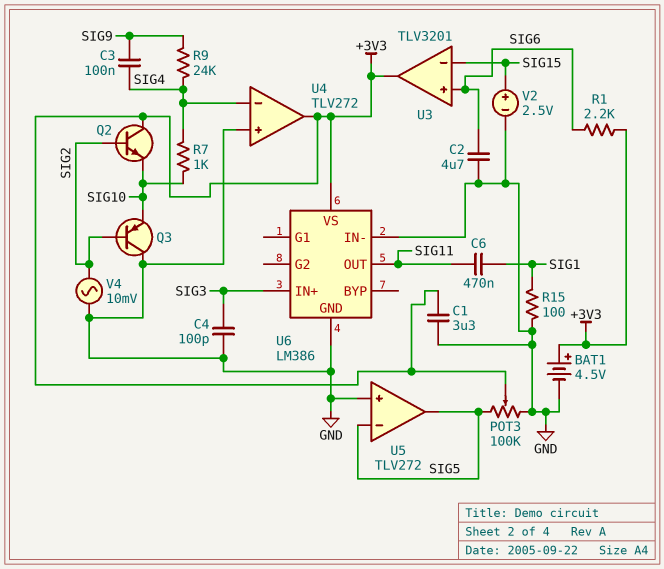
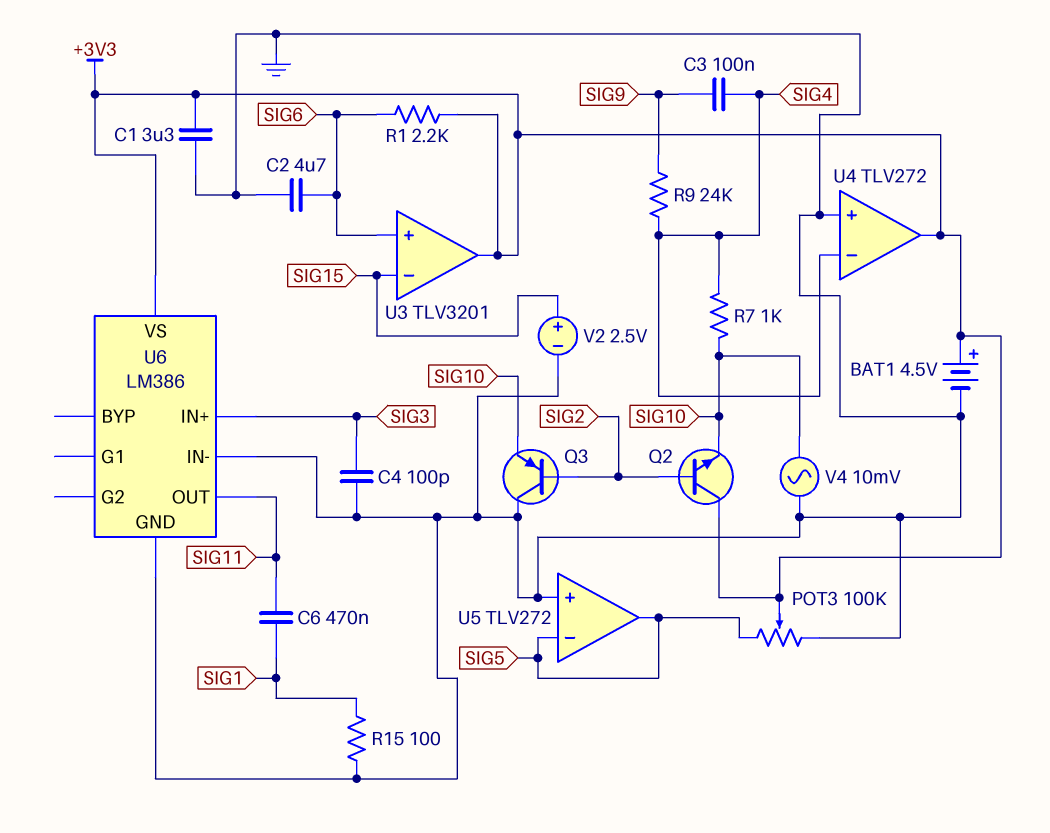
V4: AC 10mV (GND, SIG2) -> AC 10mV (GND, SIG10)

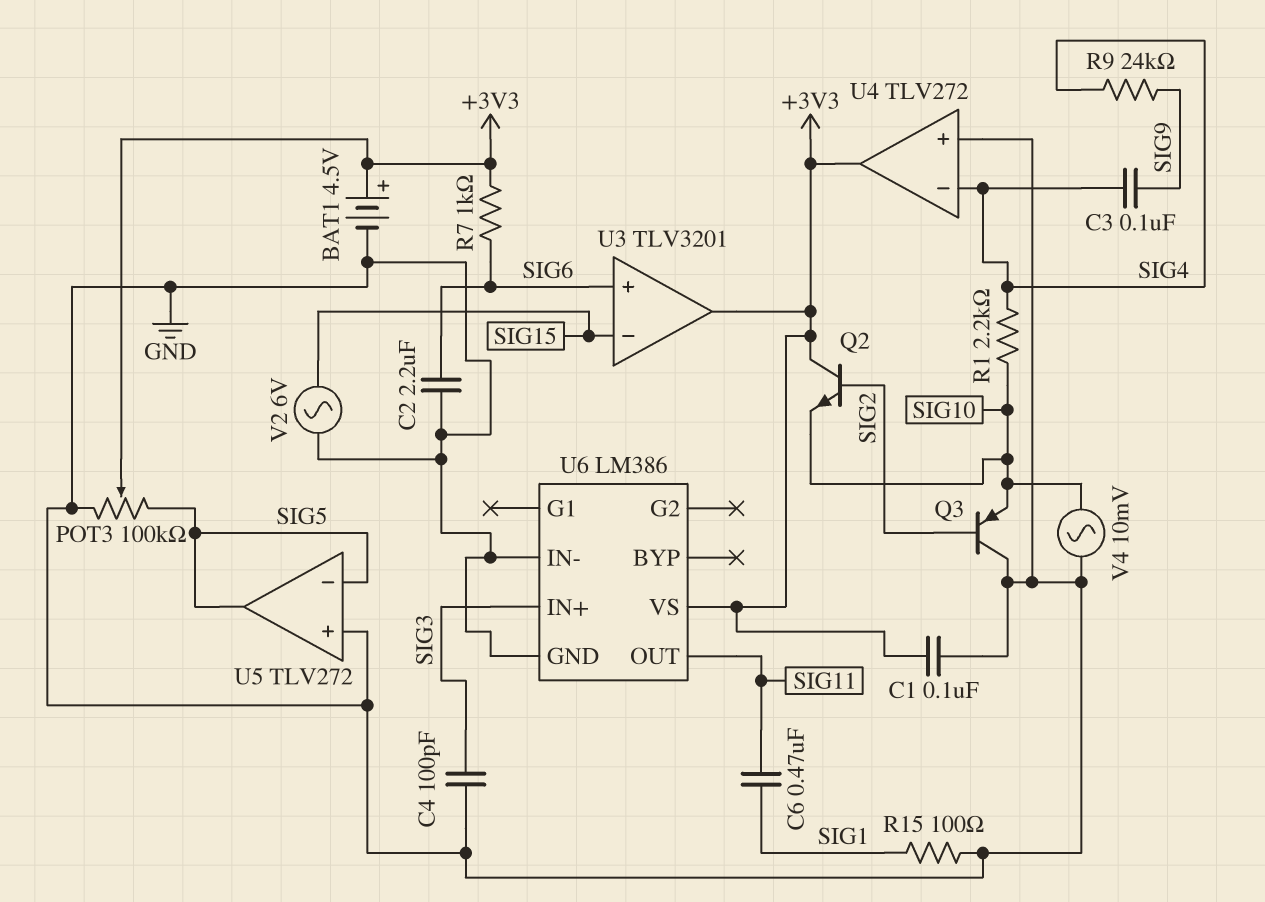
C1: 3.3uF (+3V3, GND) -> 100nF (+3V3, GND)
C2: 4.7uF (GND, SIG6) -> 2.2uF (GND, SIG6)
R1: 2.2k (+3V3, SIG6) -> 2.2k (SIG4, SIG10)
R7: 1k (SIG4, SIG10) -> 1k (+3V3, SIG6)
V2: 2.5V (plus SIG15, minus GND) -> AC 6V (GND, SIG15)

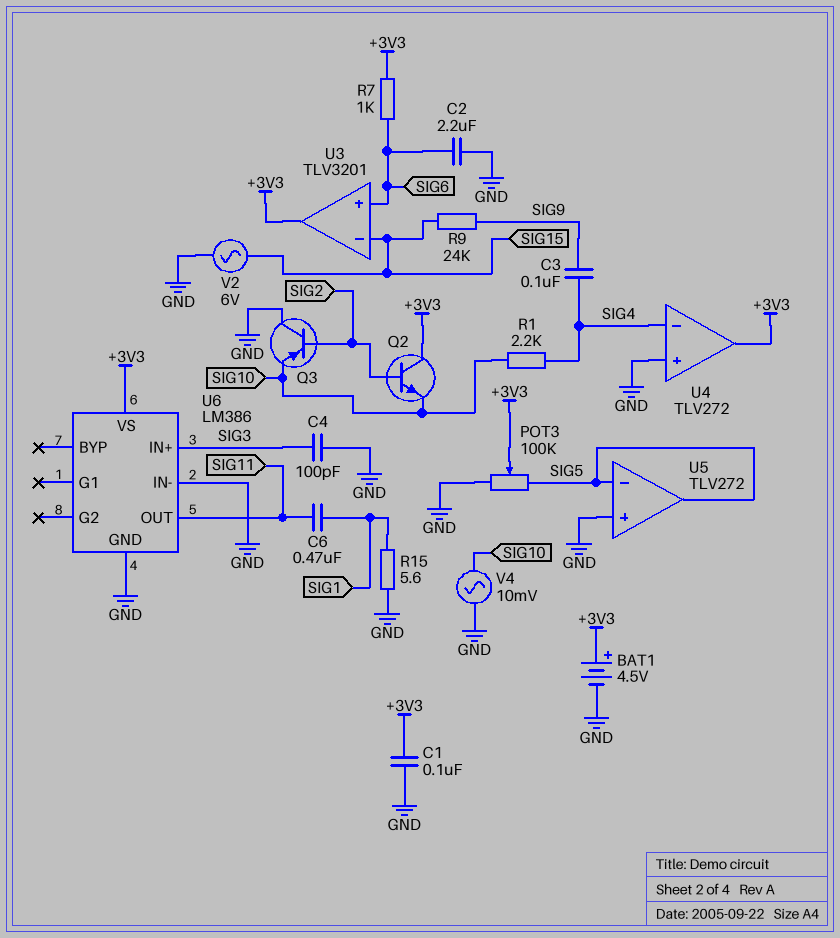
R9: 24k (SIG4, SIG9) -> 24k (SIG9, SIG15)
R15: 100 (GND, SIG1) -> 5.6 (GND, SIG1)

